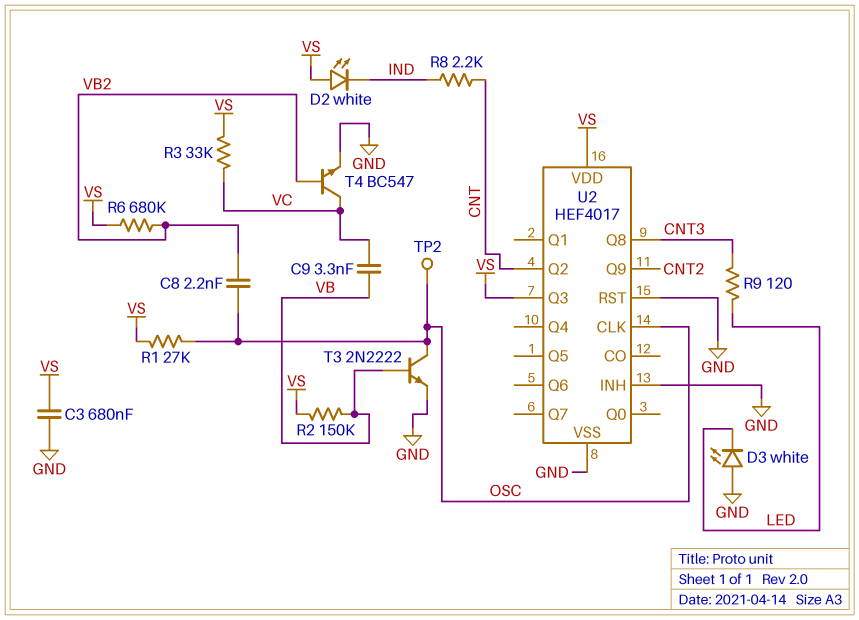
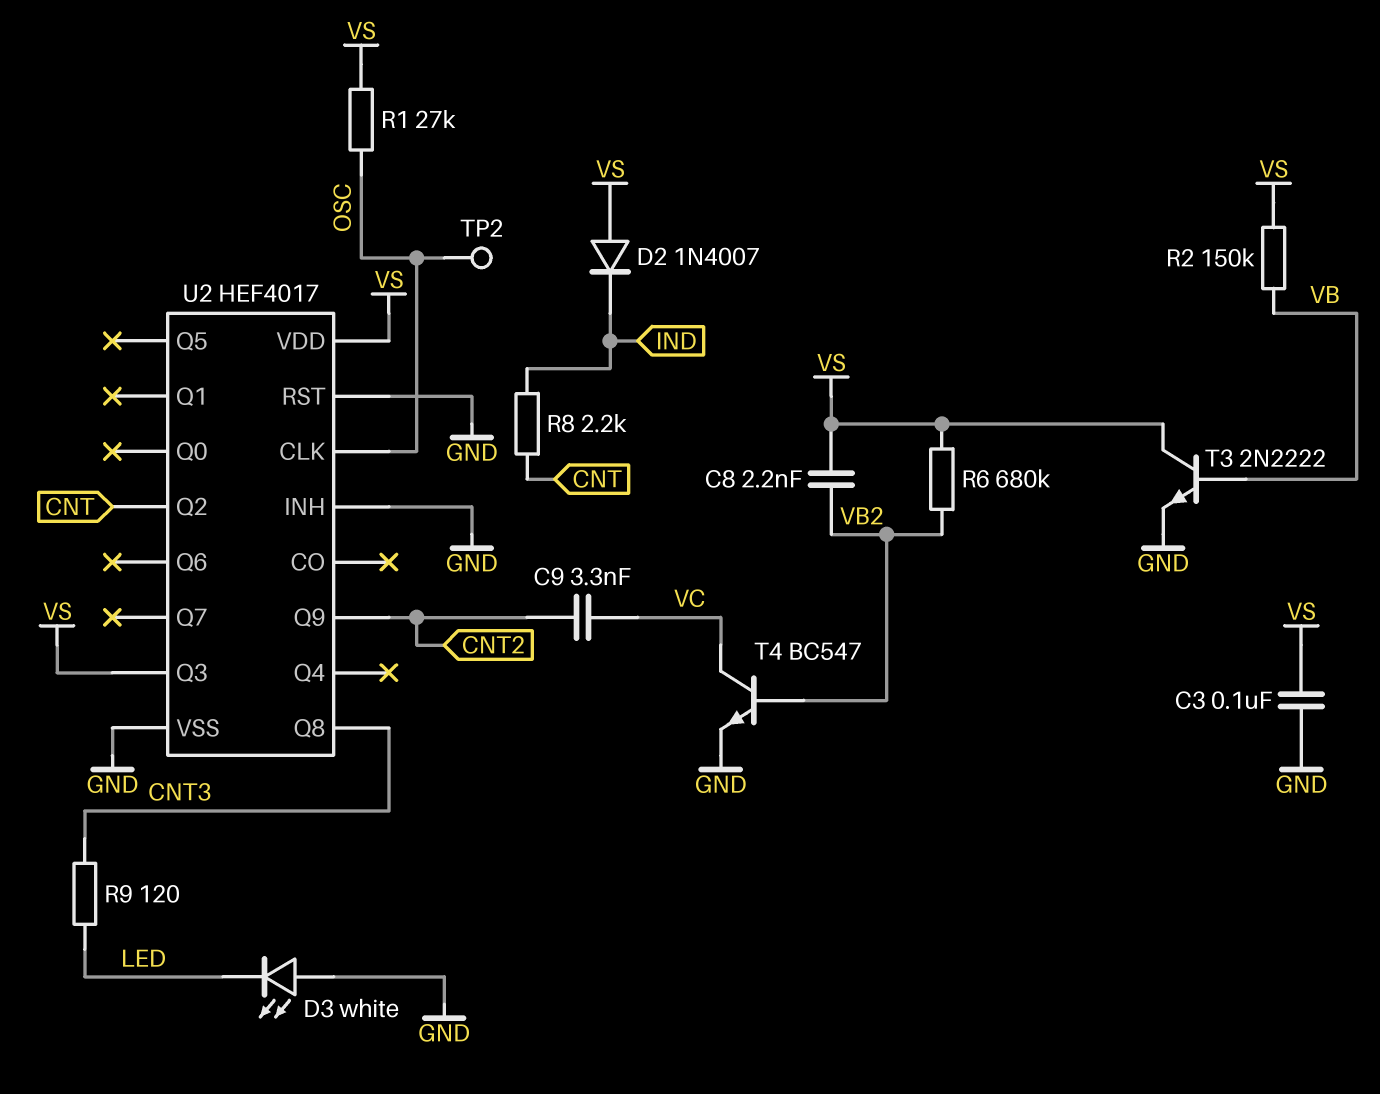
C3: 680nF (GND, VS) -> 100nF (GND, VS)
C8: 2.2nF (OSC, VB2) -> 2.2nF (VB2, VS)
C9: 3.3nF (VB, VC) -> 3.3nF (CNT2, VC)
D2: LED white (A VS, K IND) -> diode 1N4007 (A VS, K IND)
R3: 33k (VC, VS) -> none
T3: NPN 2N2222 (B VB, C OSC, E GND) -> NPN 2N2222 (B VB, C VS, E GND)

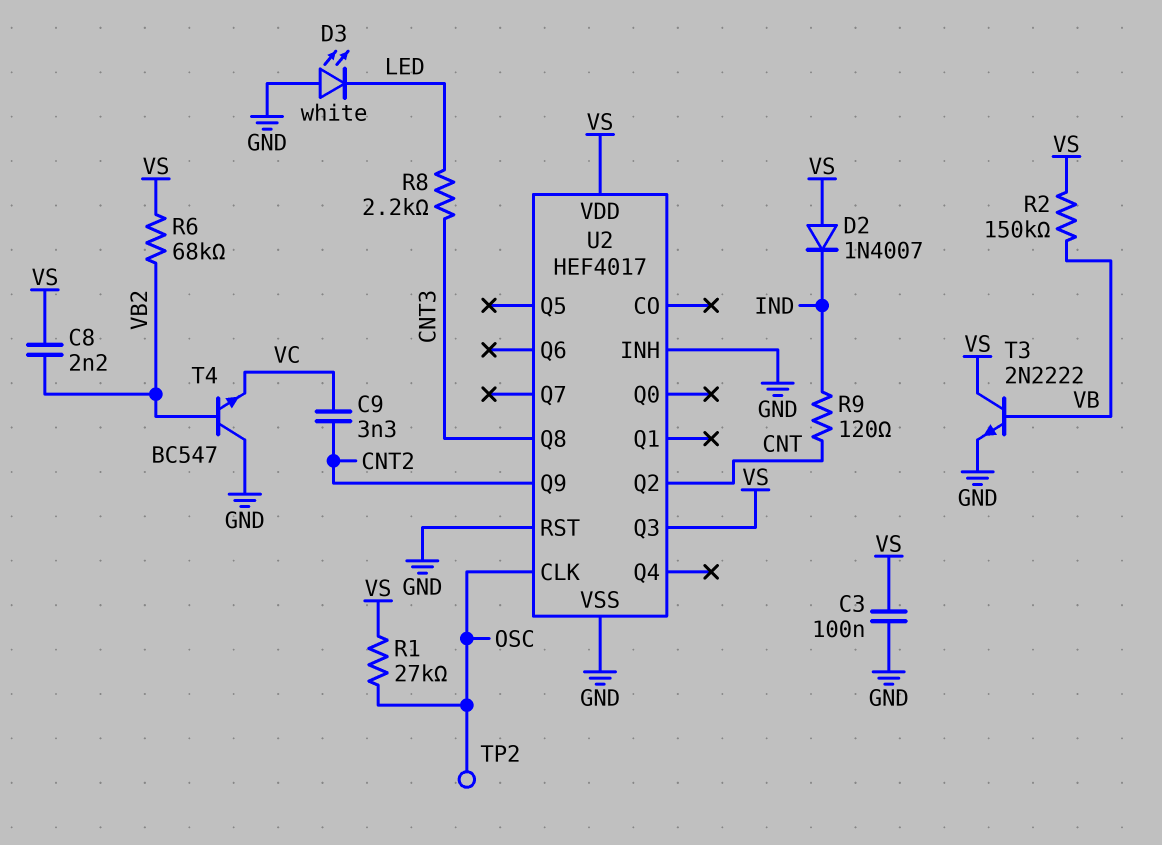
R6: 680k (VB2, VS) -> 68k (VB2, VS)
R8: 2.2k (CNT, IND) -> 2.2k (CNT3, LED)
R9: 120 (CNT3, LED) -> 120 (CNT, IND)
T4: NPN BC547 (B VB2, C VC, E GND) -> NPN BC547 (B VB2, C GND, E VC)

